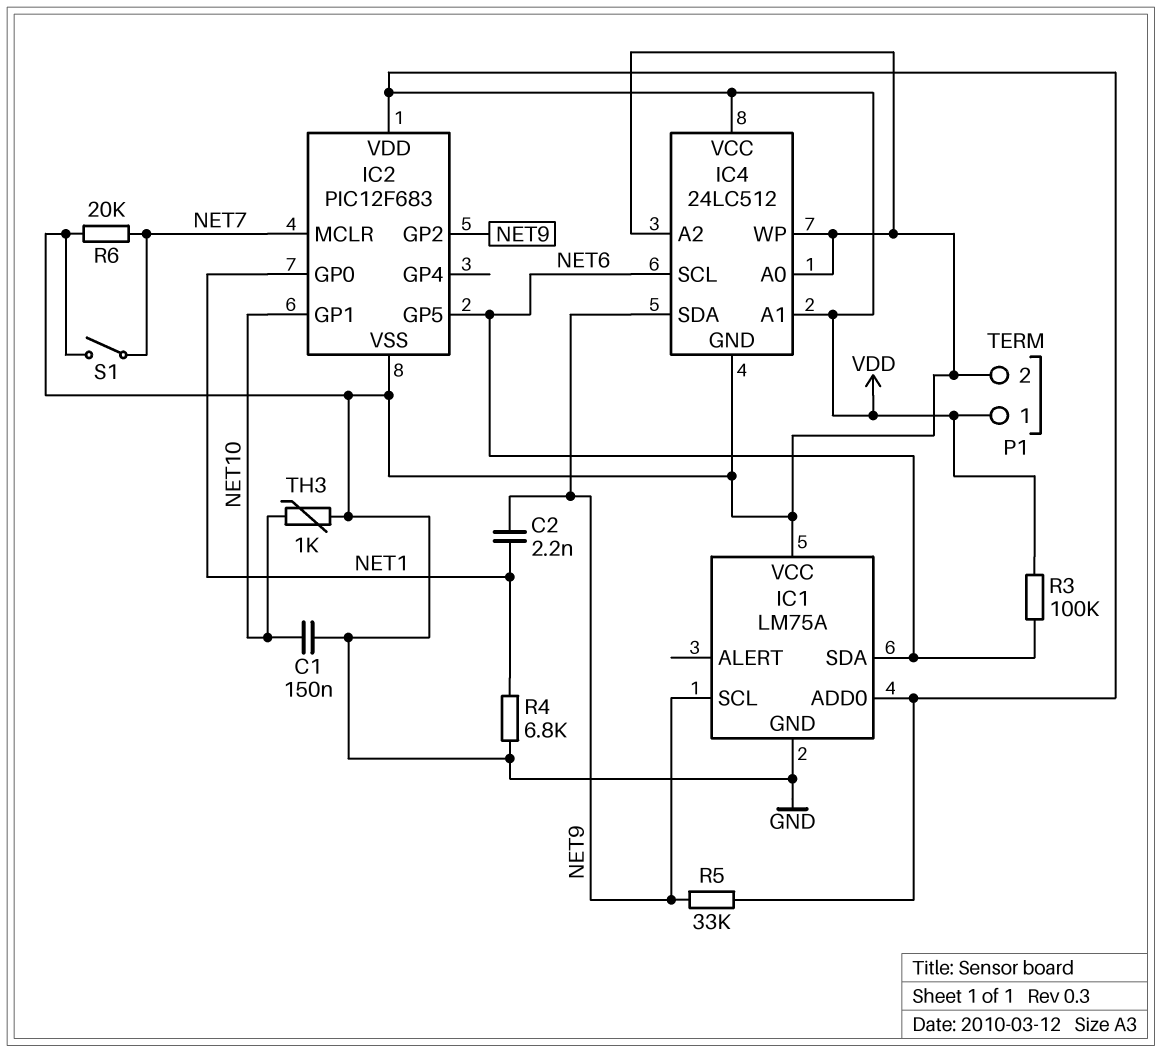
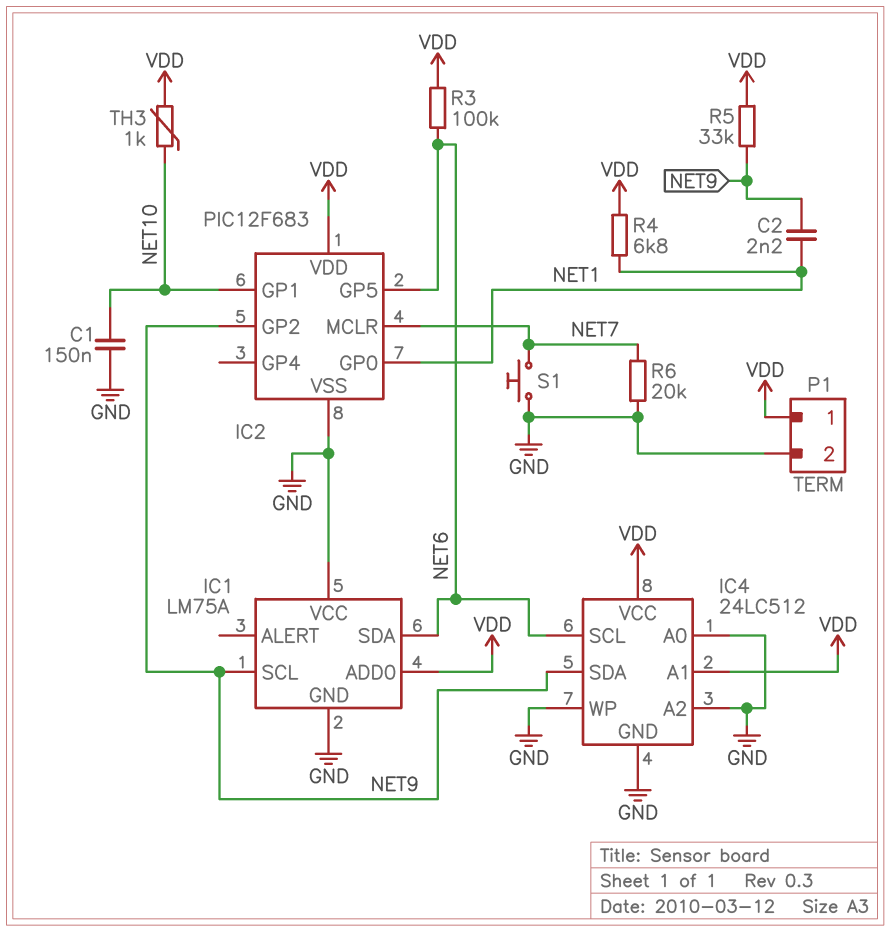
R4: 6.8k (GND, NET1) -> 6.8k (NET1, VDD)
S1: switch (GND, NET7) -> button (GND, NET7)
TH3: 1k (GND, NET10) -> 1k (NET10, VDD)

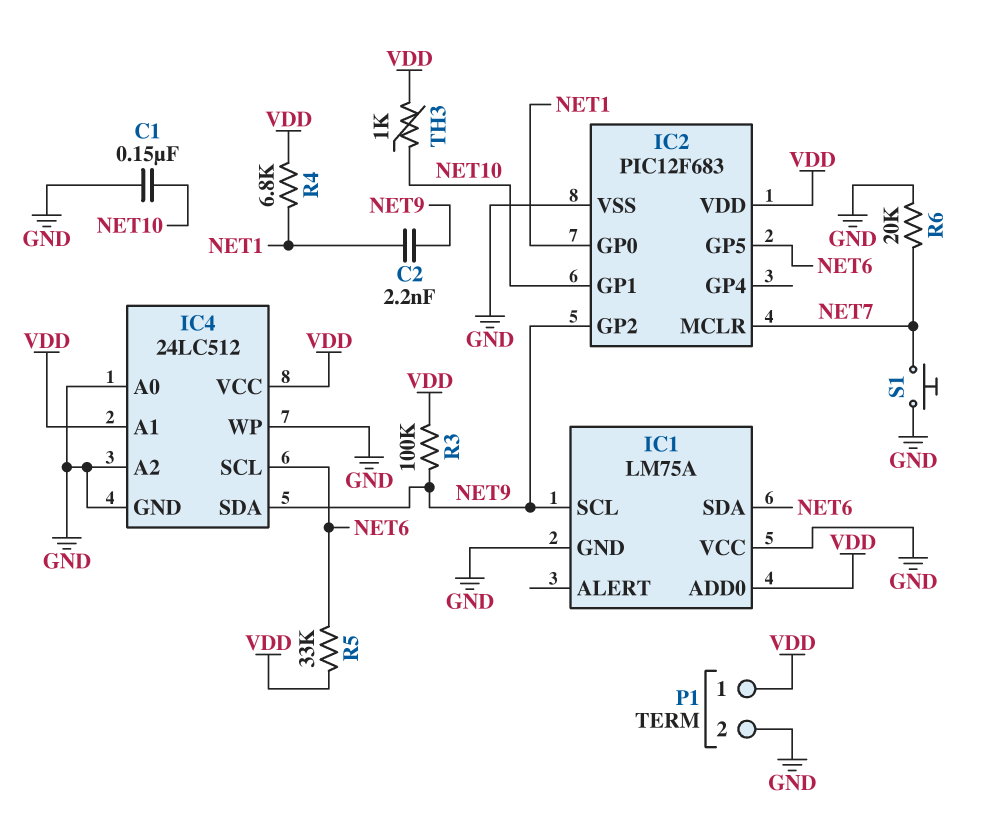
R3: 100k (NET6, VDD) -> 100k (NET9, VDD)
R5: 33k (NET9, VDD) -> 33k (NET6, VDD)

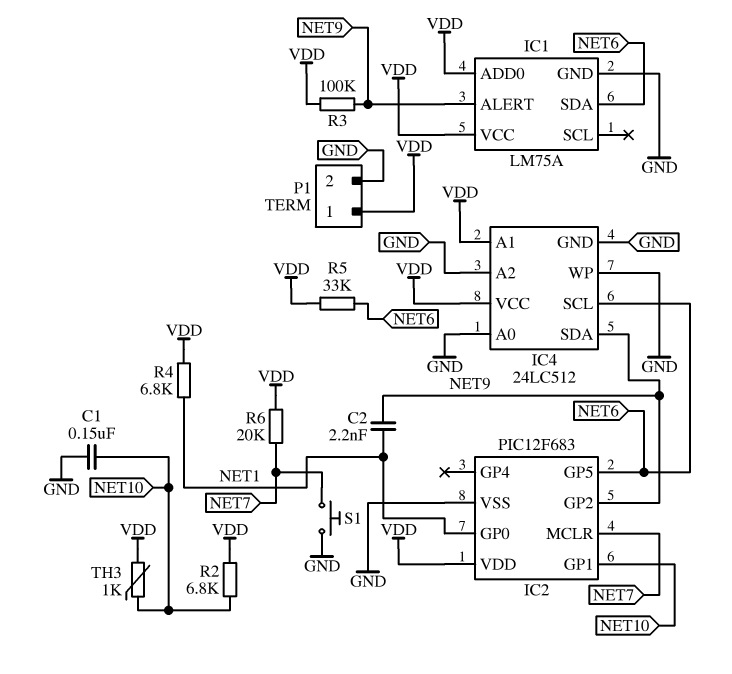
IC1 pin ALERT: none -> NET9
IC1 pin SCL: NET9 -> none
IC1 pin VCC: GND -> VDD
R2: none -> 6.8k (NET10, VDD)
R6: 20k (GND, NET7) -> 20k (NET7, VDD)

